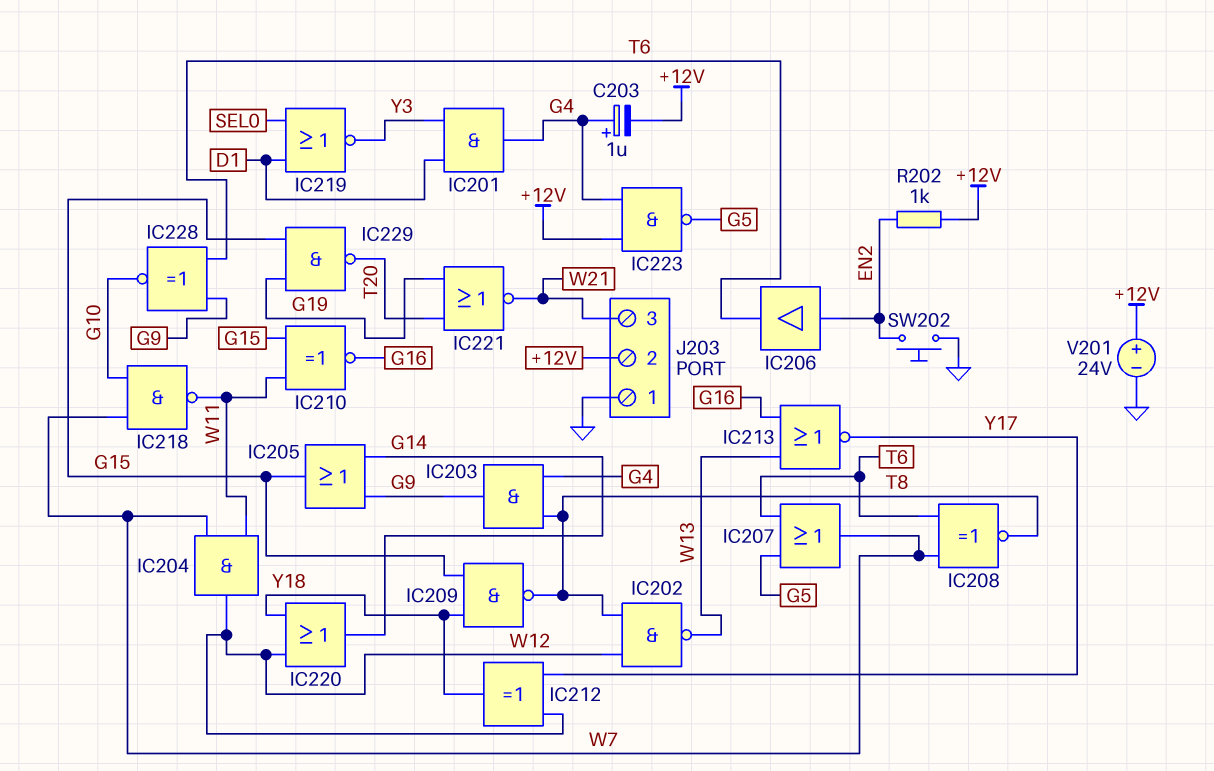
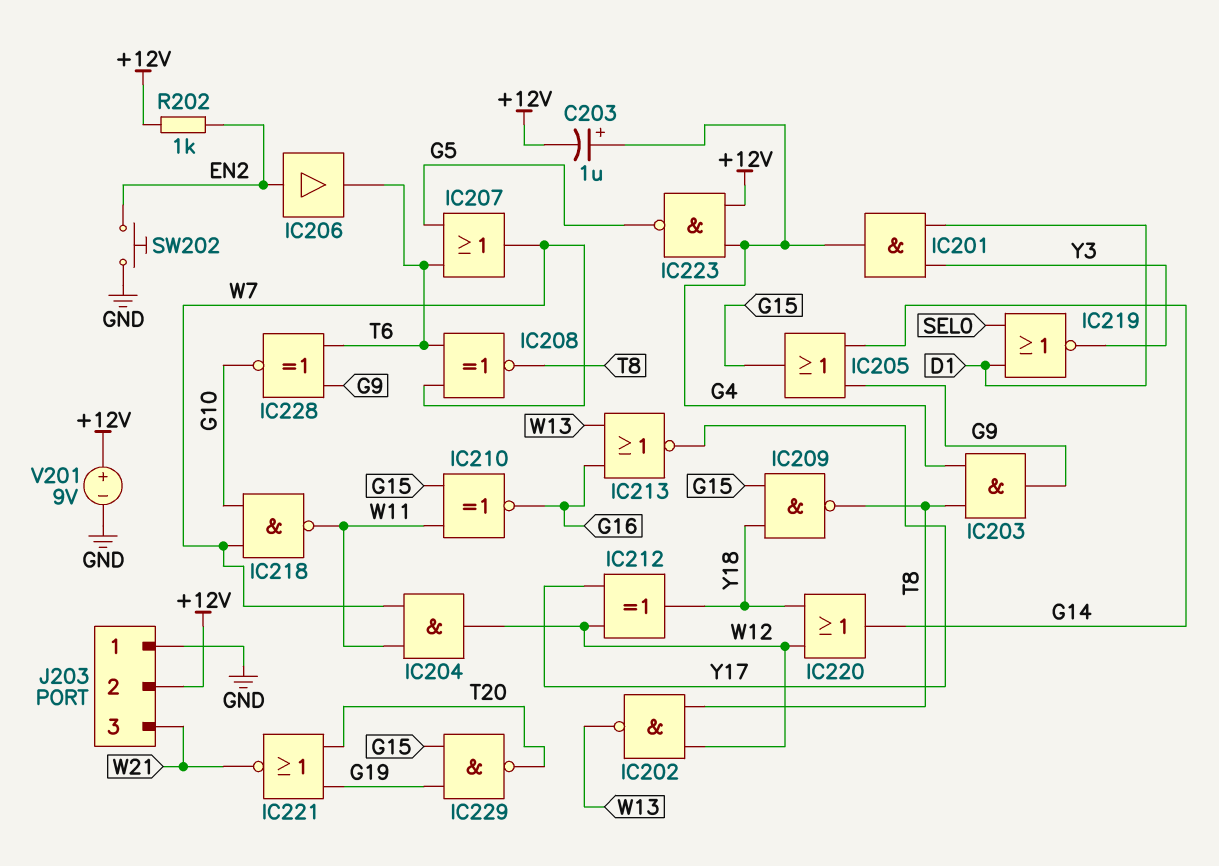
V201: 24V (plus +12V, minus GND) -> 9V (plus +12V, minus GND)

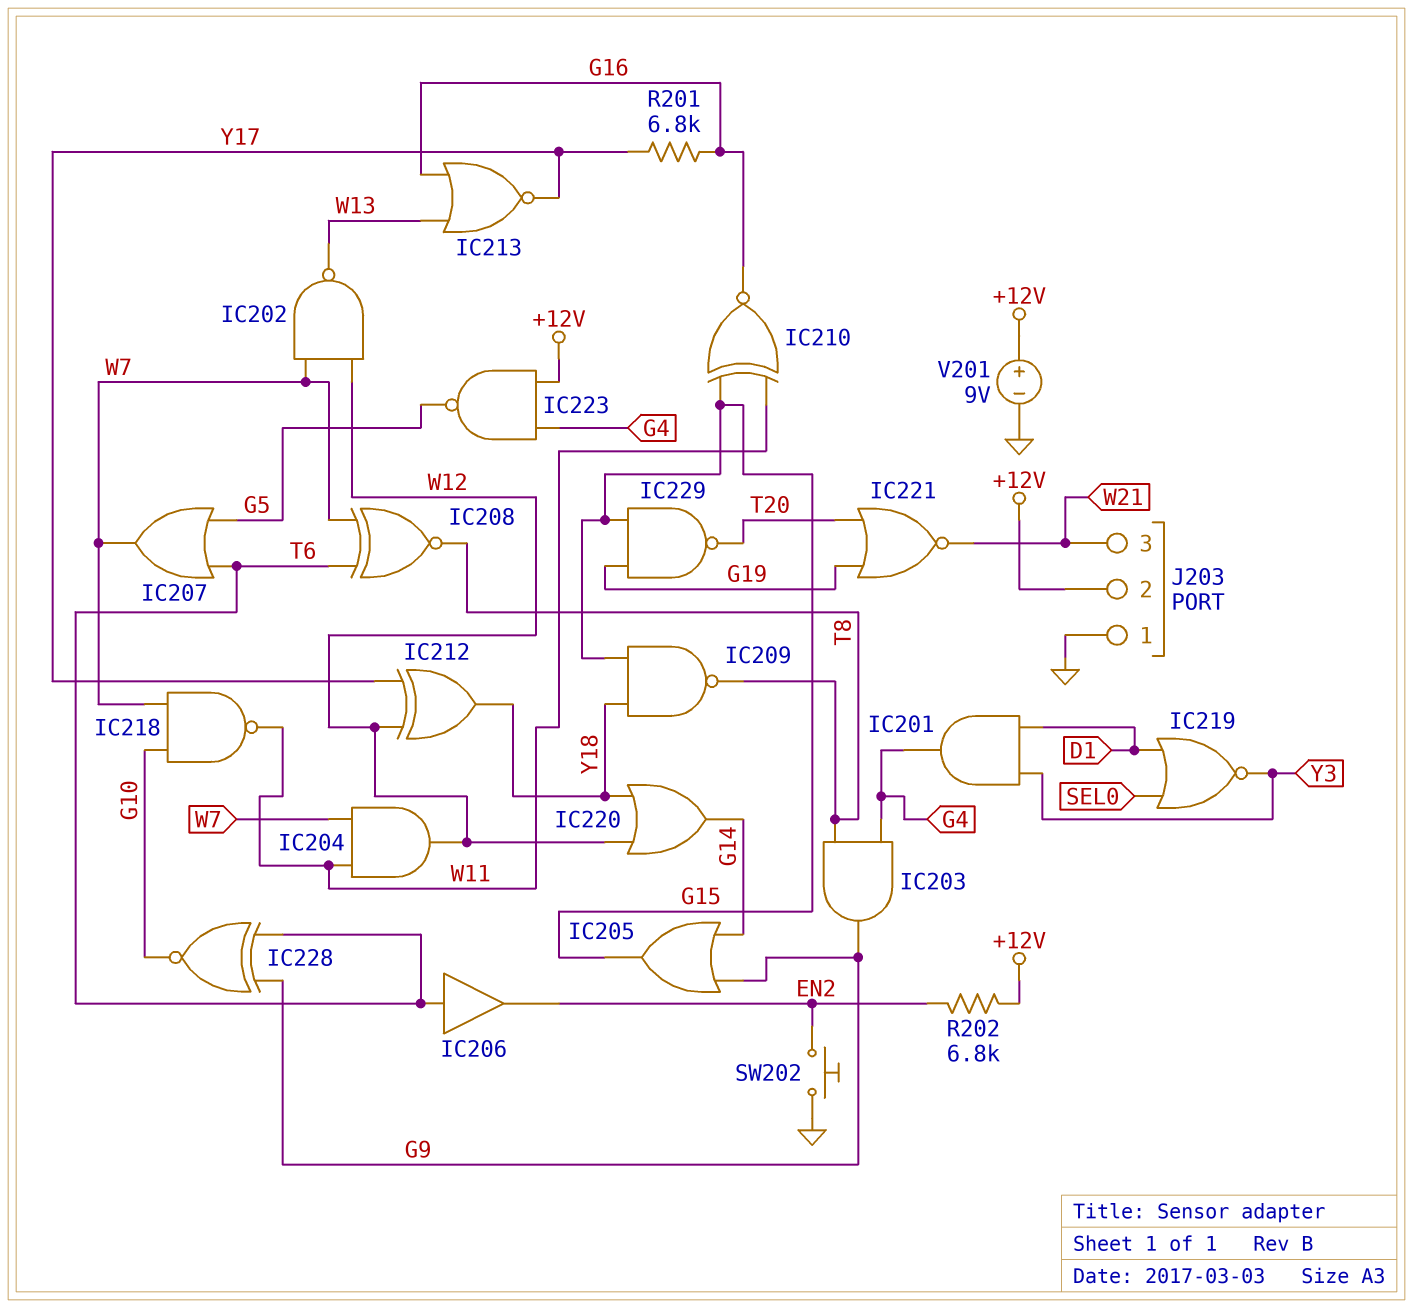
C203: 1uF (plus G4, minus +12V) -> none
IC202: NAND (in T8, in W12, out W13) -> NAND (in W7, in W12, out W13)
IC206: buffer (in EN2, out T6) -> buffer (in T6, out EN2)
R201: none -> 6.8k (G16, Y17)
R202: 1k (+12V, EN2) -> 6.8k (+12V, EN2)

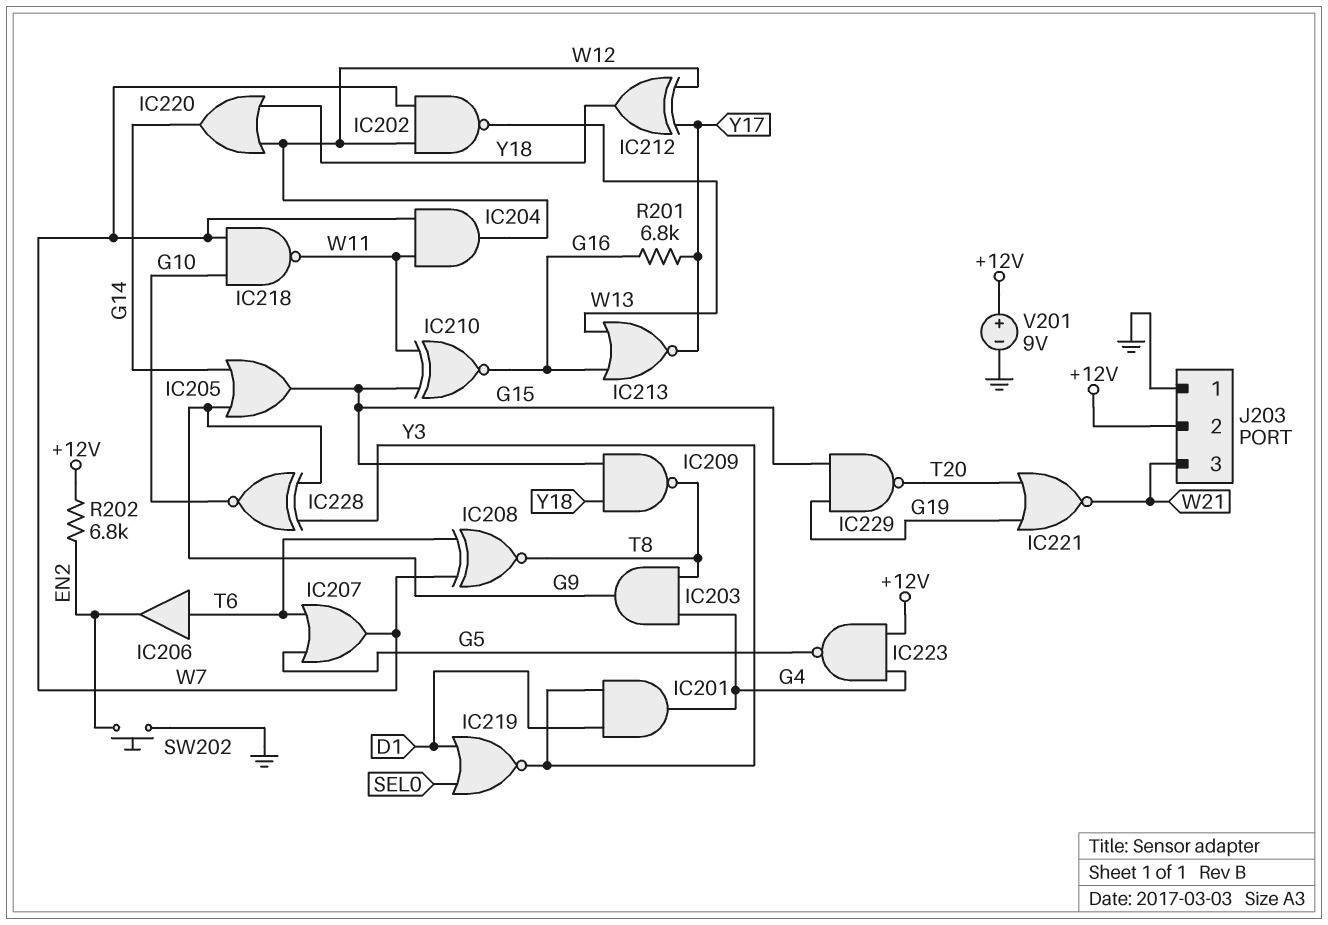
IC228: XNOR (in G9, in T6, out G10) -> XNOR (in G9, in Y3, out G10)

